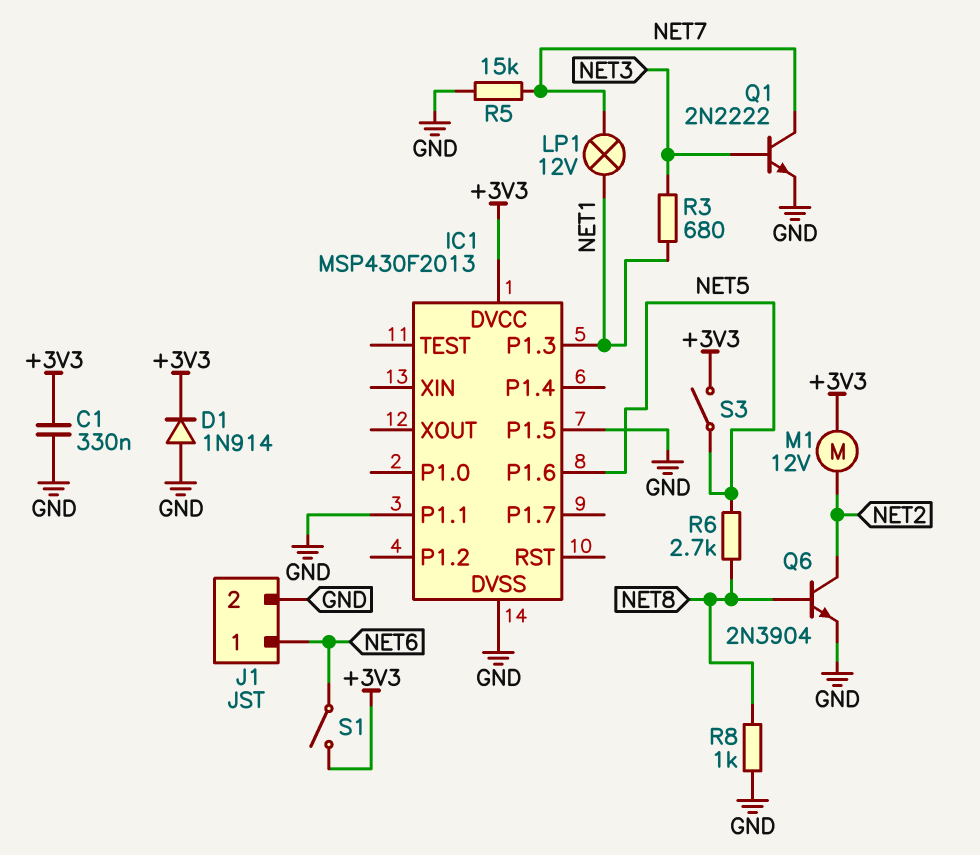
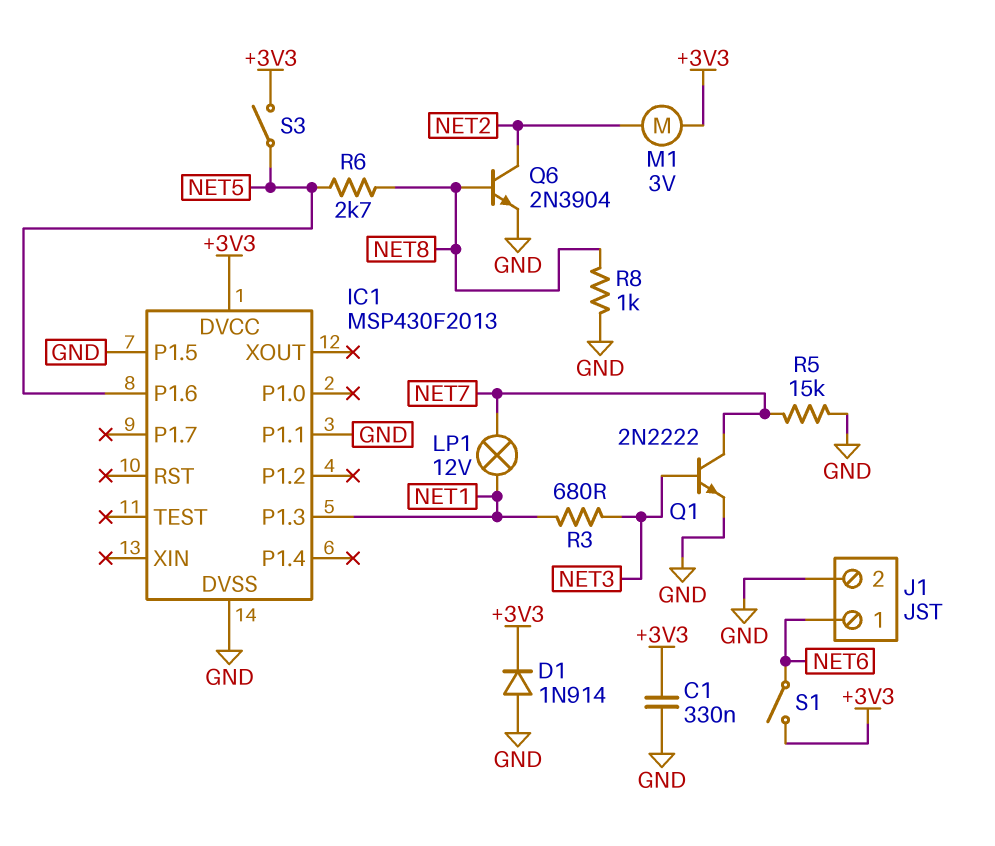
M1: motor 12V (+3V3, NET2) -> motor 3V (+3V3, NET2)

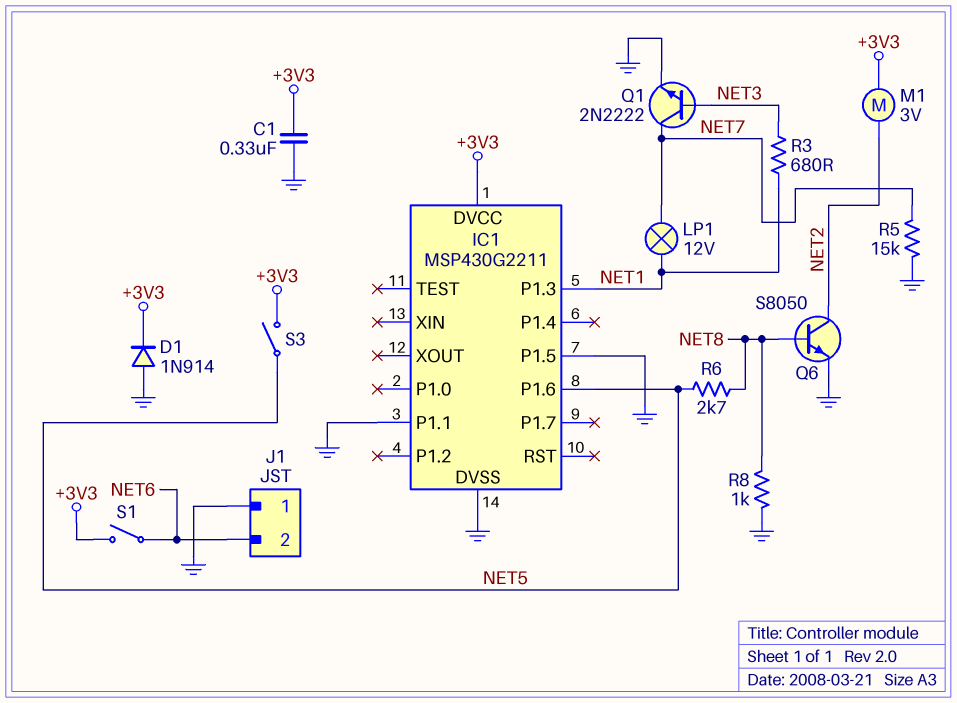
IC1: MSP430F2013 -> MSP430G2211
J1 pin 1: NET6 -> GND
J1 pin 2: GND -> NET6
Q6: NPN 2N3904 (B NET8, C NET2, E GND) -> NPN S8050 (B NET8, C NET2, E GND)

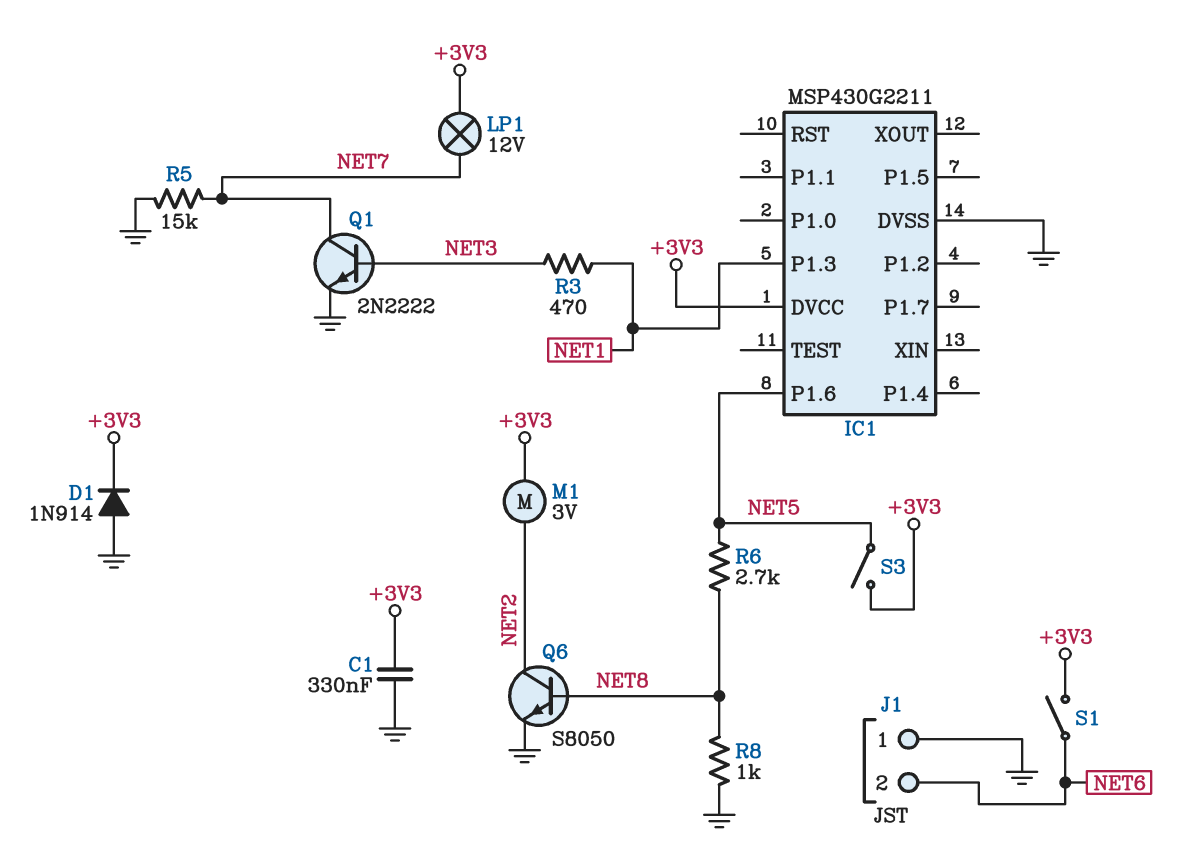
IC1 pin P1.1: GND -> none
IC1 pin P1.5: GND -> none
LP1: lamp 12V (NET1, NET7) -> lamp 12V (+3V3, NET7)
R3: 680 (NET1, NET3) -> 470 (NET1, NET3)

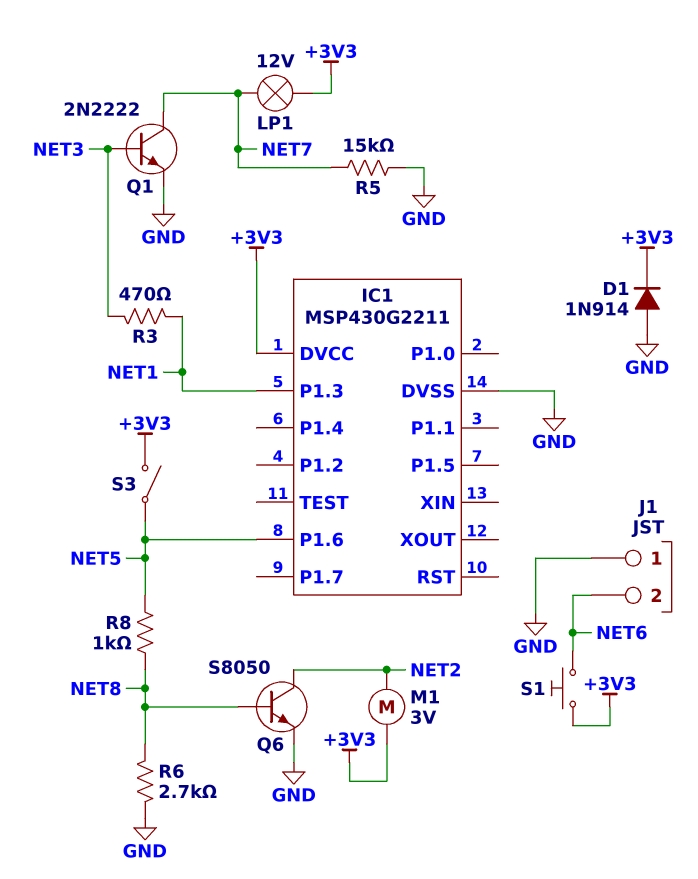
C1: 330nF (+3V3, GND) -> none
R6: 2.7k (NET5, NET8) -> 2.7k (GND, NET8)
R8: 1k (GND, NET8) -> 1k (NET5, NET8)
S1: switch (+3V3, NET6) -> button (+3V3, NET6)

